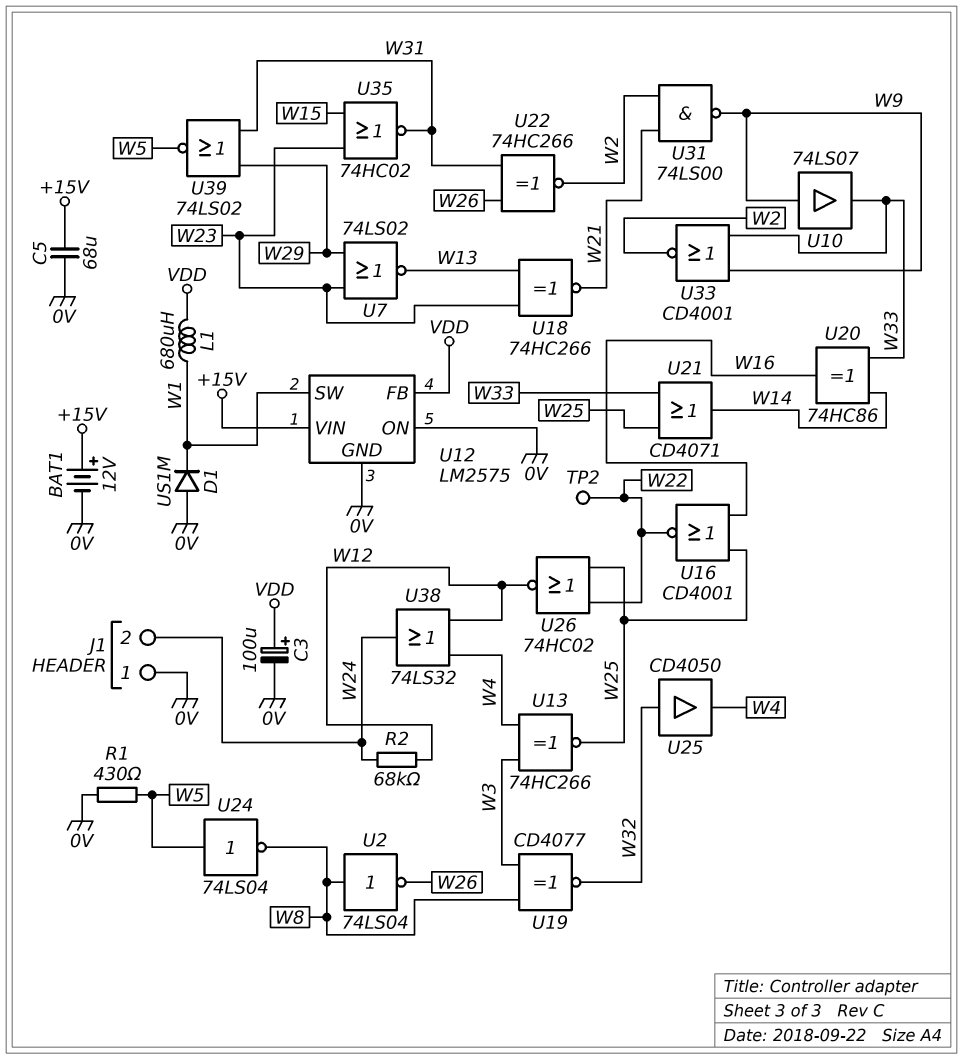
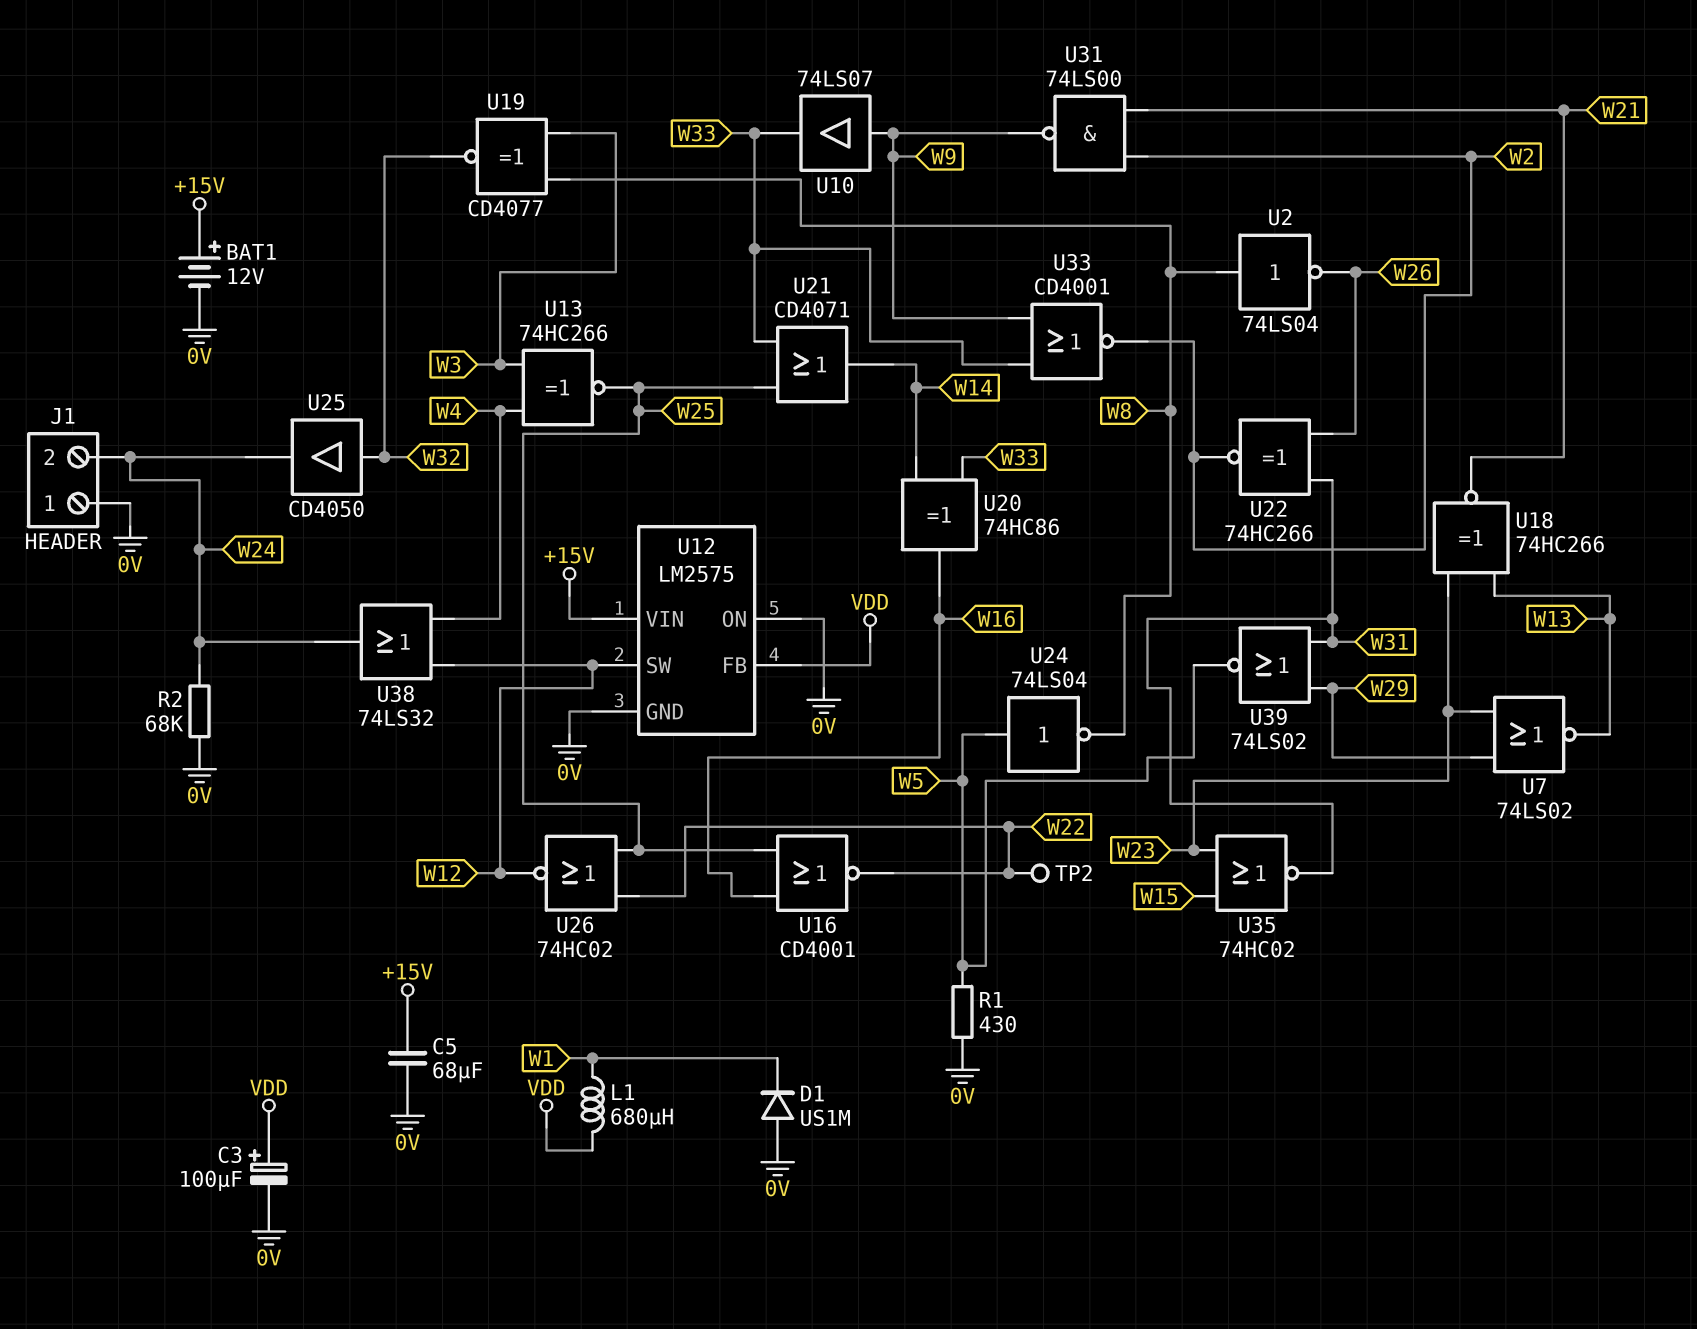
R2: 68k (W12, W24) -> 68k (0V, W24)
U12 pin SW: W1 -> W12
U25: buffer CD4050 (in W32, out W4) -> buffer CD4050 (in W32, out W24)

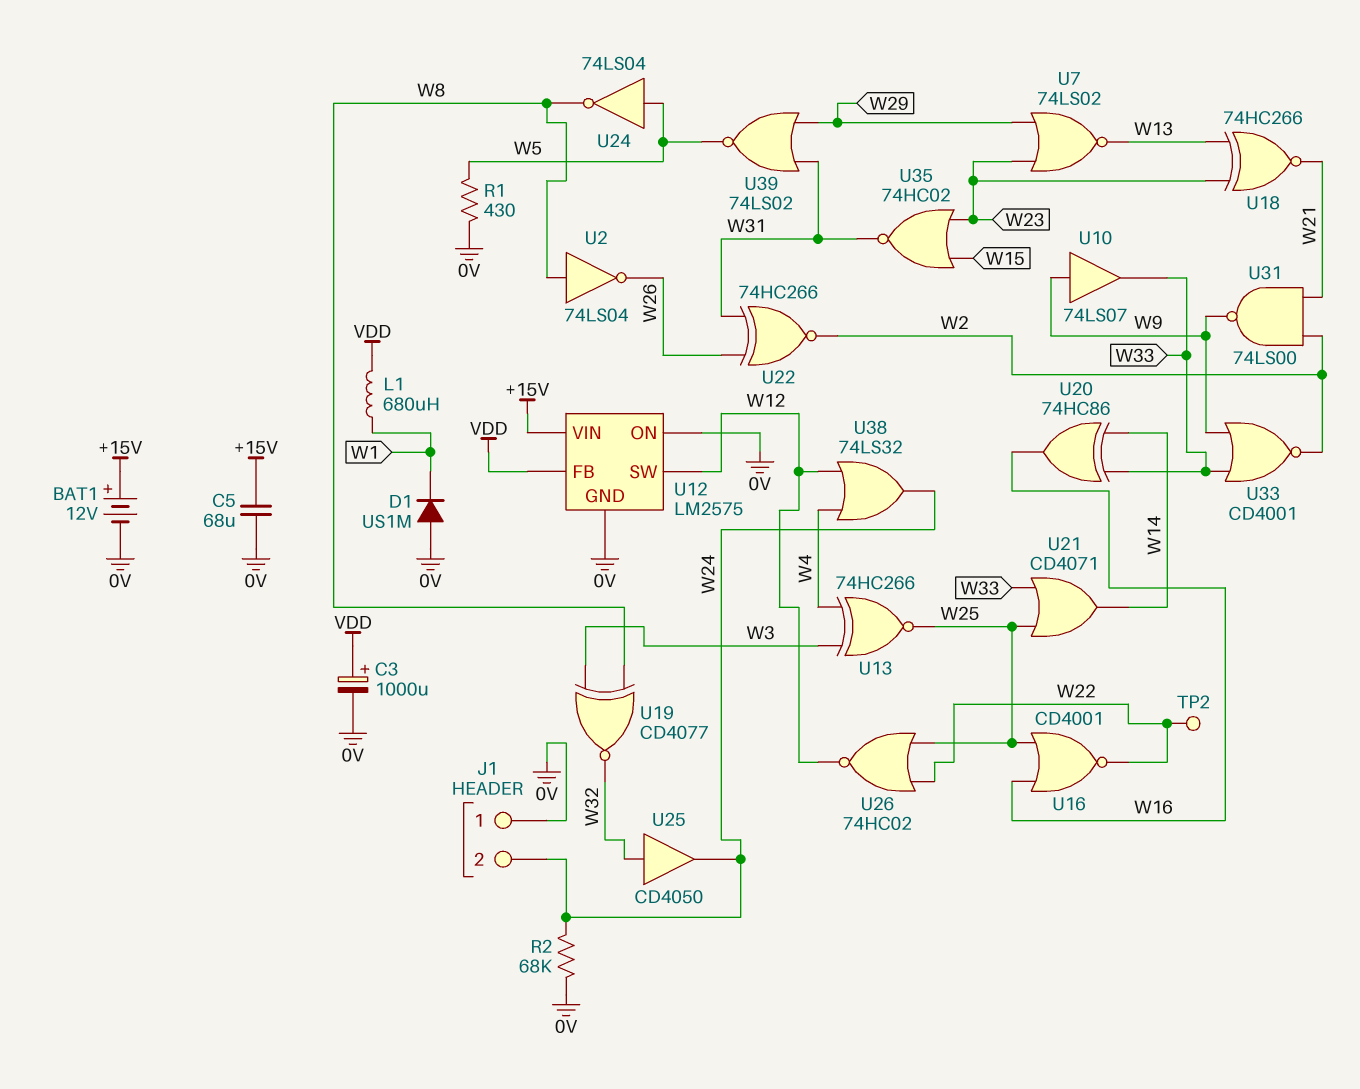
C3: 100uF (plus VDD, minus 0V) -> 1000uF (plus VDD, minus 0V)

